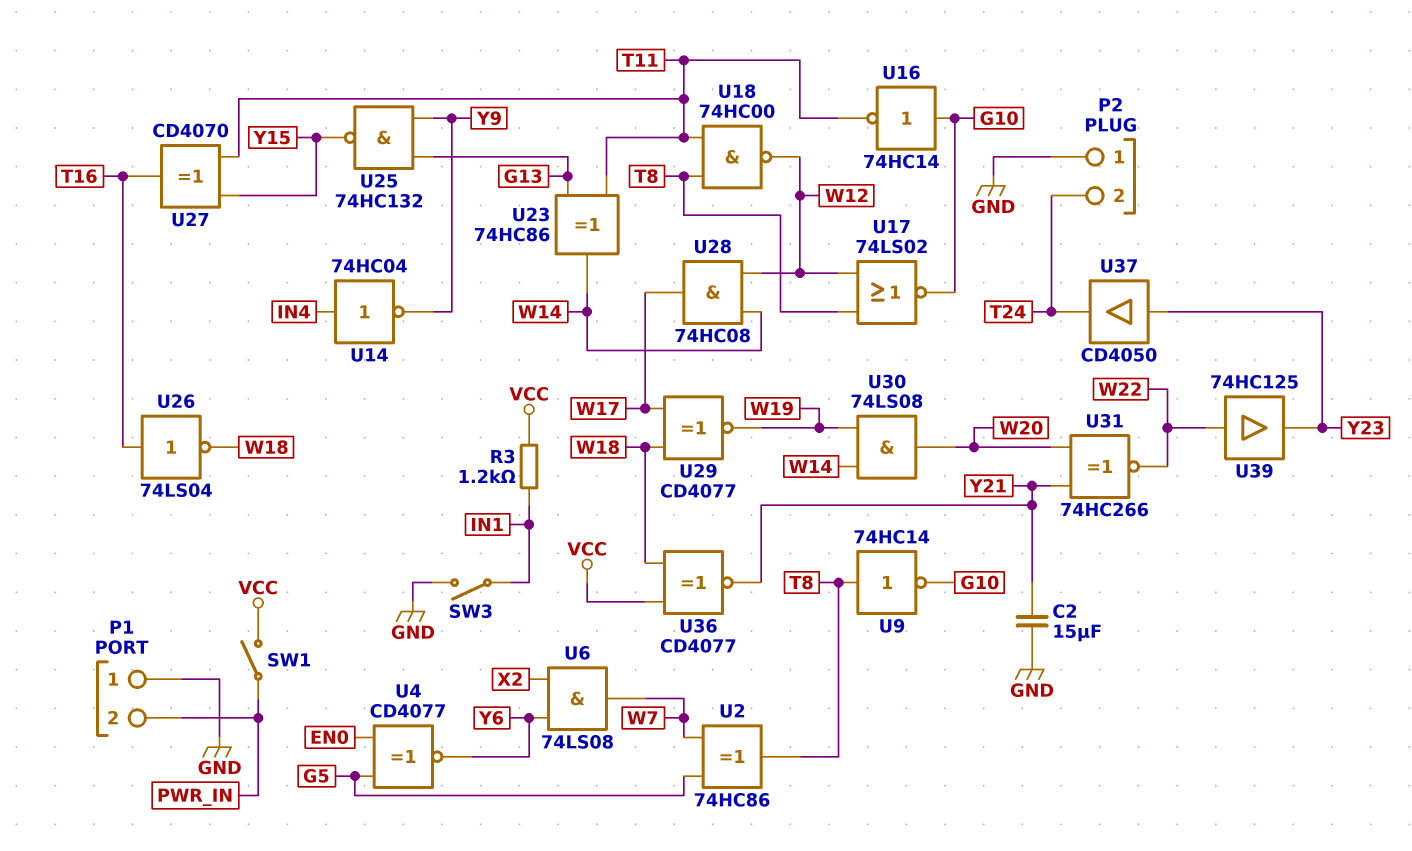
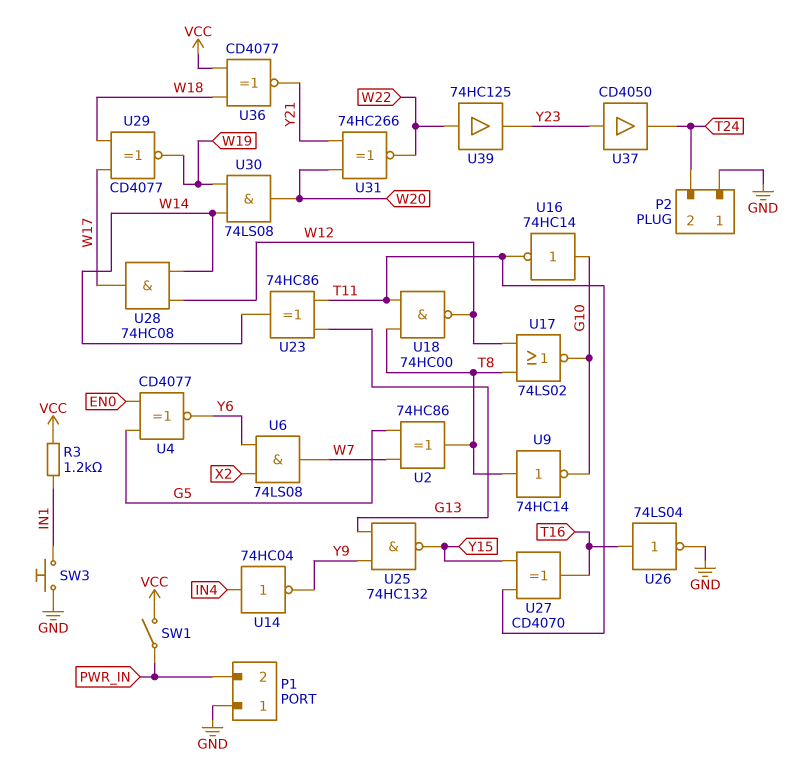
C2: 15uF (GND, Y21) -> none
SW3: switch (GND, IN1) -> button (GND, IN1)
U26: NOT 74LS04 (in T16, out W18) -> NOT 74LS04 (in T16, out GND)

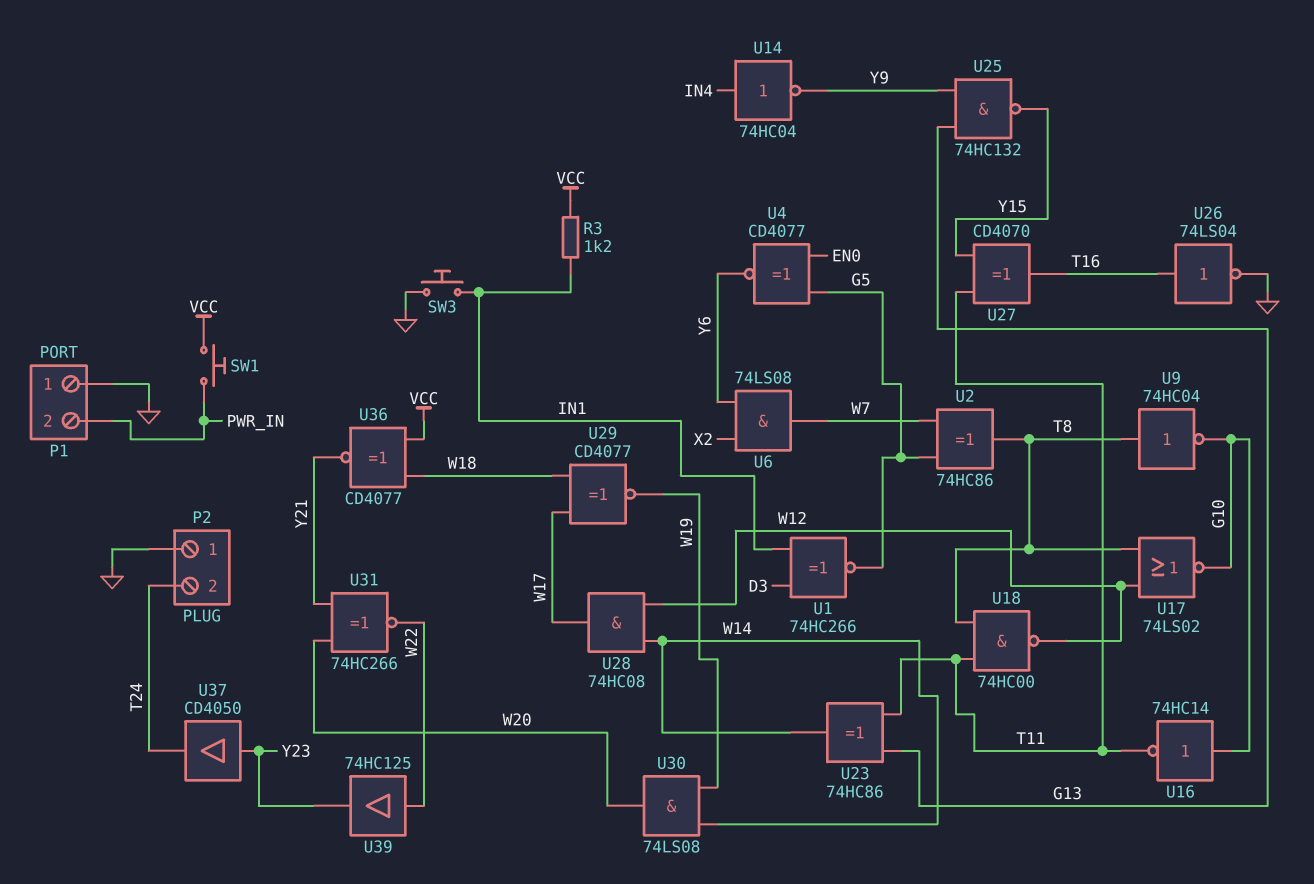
SW1: switch (PWR_IN, VCC) -> button (PWR_IN, VCC)
U1: none -> XNOR 74HC266 (in D3, in IN1, out G5)
U9: NOT 74HC14 (in T8, out G10) -> NOT 74HC04 (in T8, out G10)

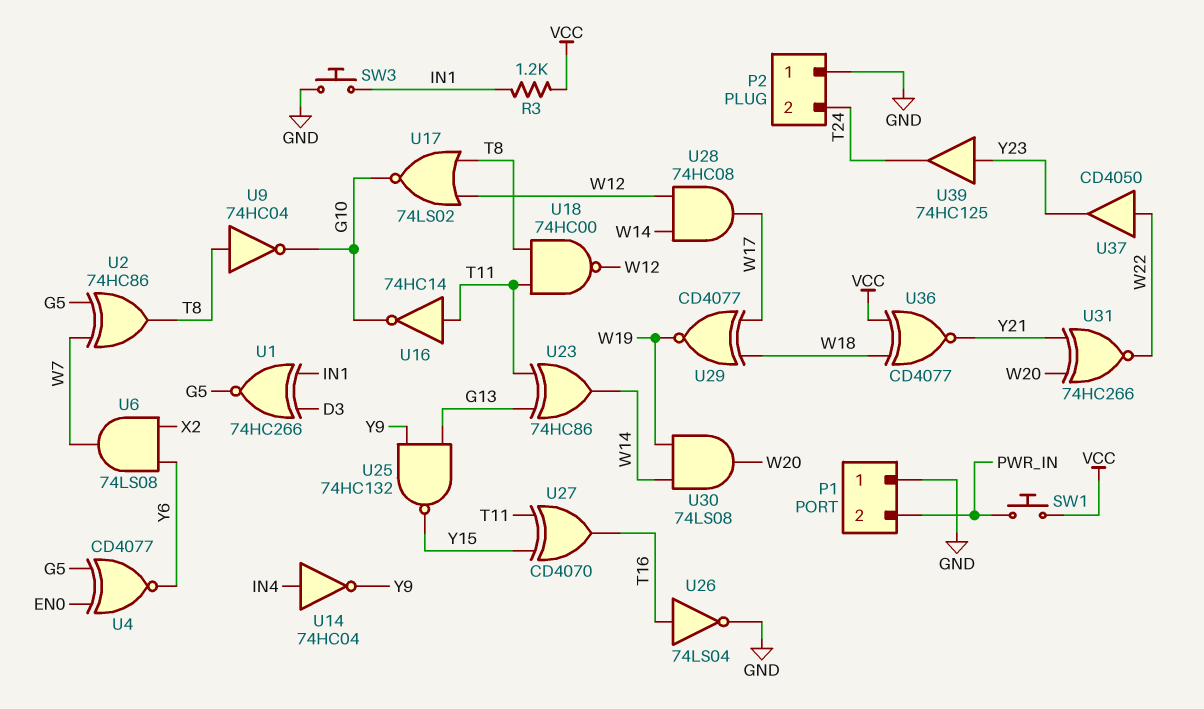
U16: NOT 74HC14 (in G10, out T11) -> NOT 74HC14 (in T11, out G10)
U37: buffer CD4050 (in Y23, out T24) -> buffer CD4050 (in W22, out Y23)
U39: buffer 74HC125 (in W22, out Y23) -> buffer 74HC125 (in Y23, out T24)

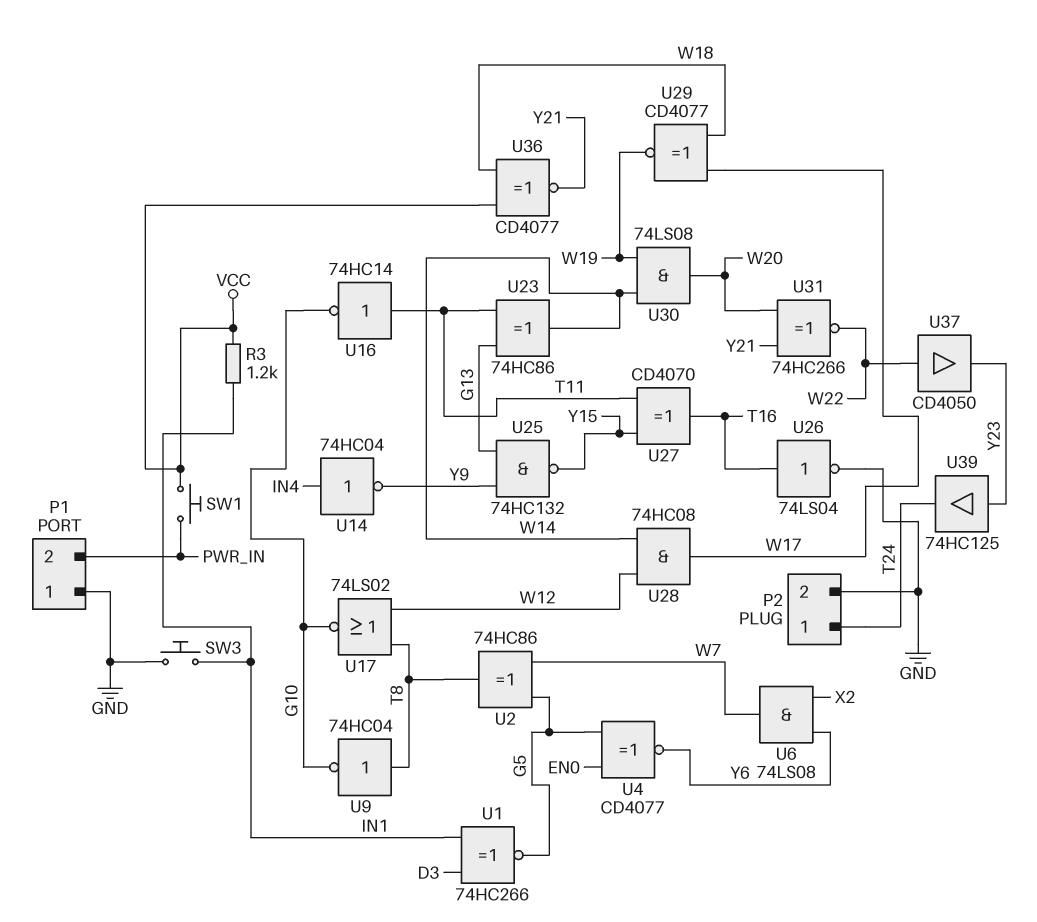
P2 pin 1: GND -> T24
P2 pin 2: T24 -> GND
U18: NAND 74HC00 (in T8, in T11, out W12) -> none

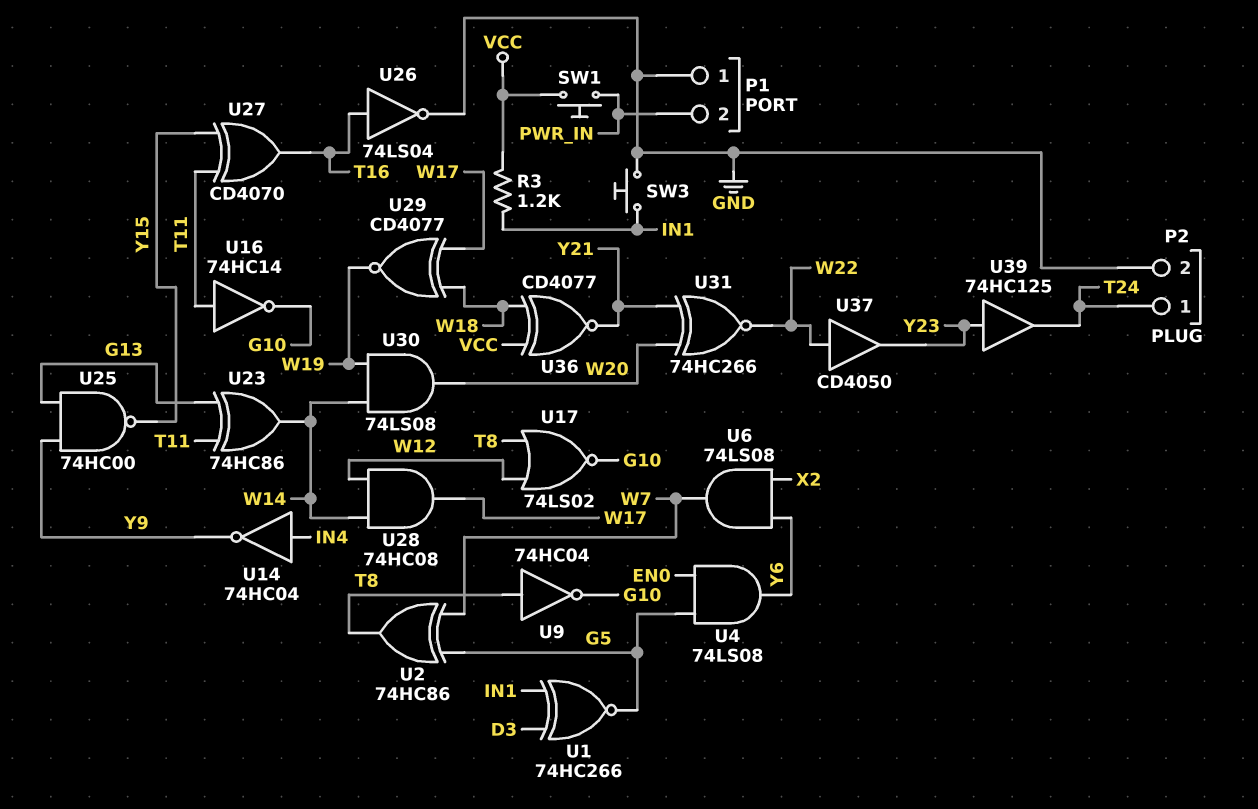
U4: XNOR CD4077 (in EN0, in G5, out Y6) -> AND 74LS08 (in EN0, in G5, out Y6)
U25: NAND 74HC132 (in G13, in Y9, out Y15) -> NAND 74HC00 (in G13, in Y9, out Y15)

